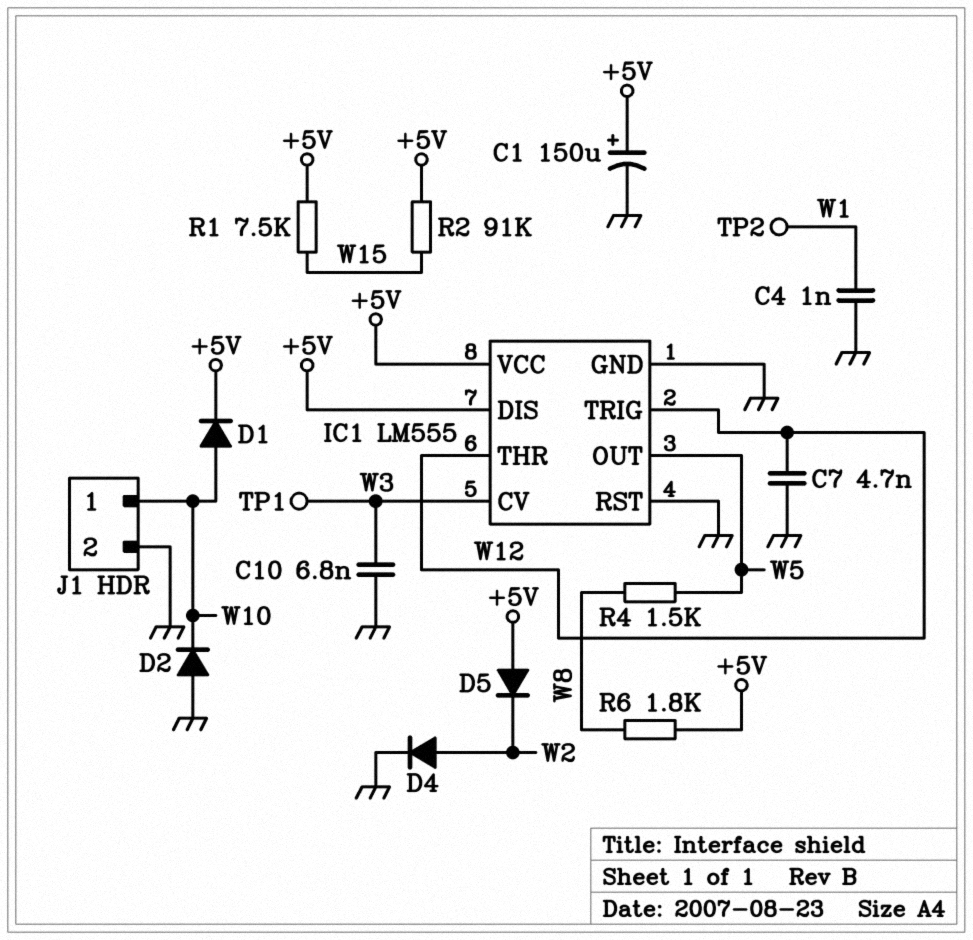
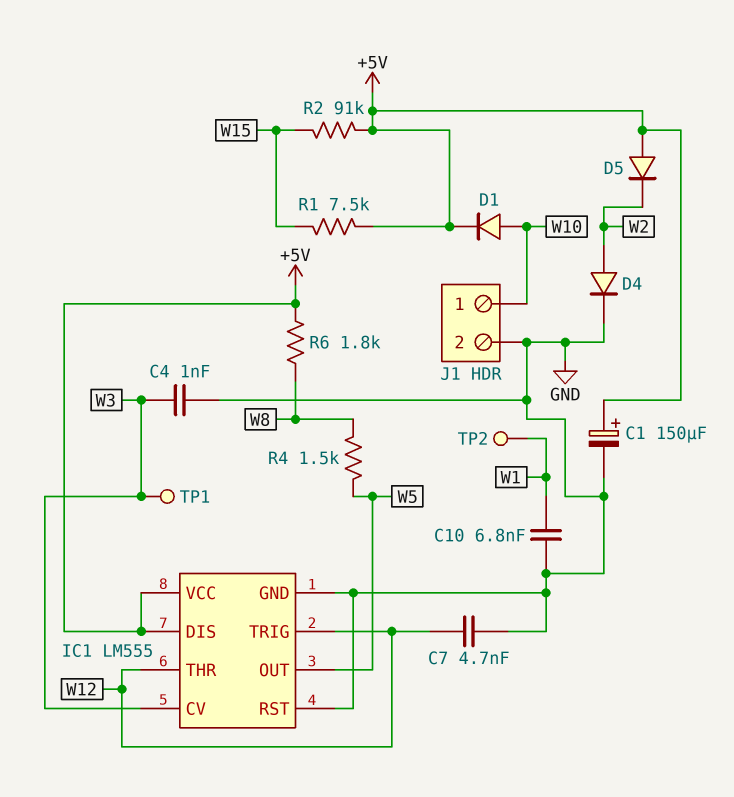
C4: 1nF (GND, W1) -> 1nF (GND, W3)
C10: 6.8nF (GND, W3) -> 6.8nF (GND, W1)
D2: diode (A GND, K W10) -> none

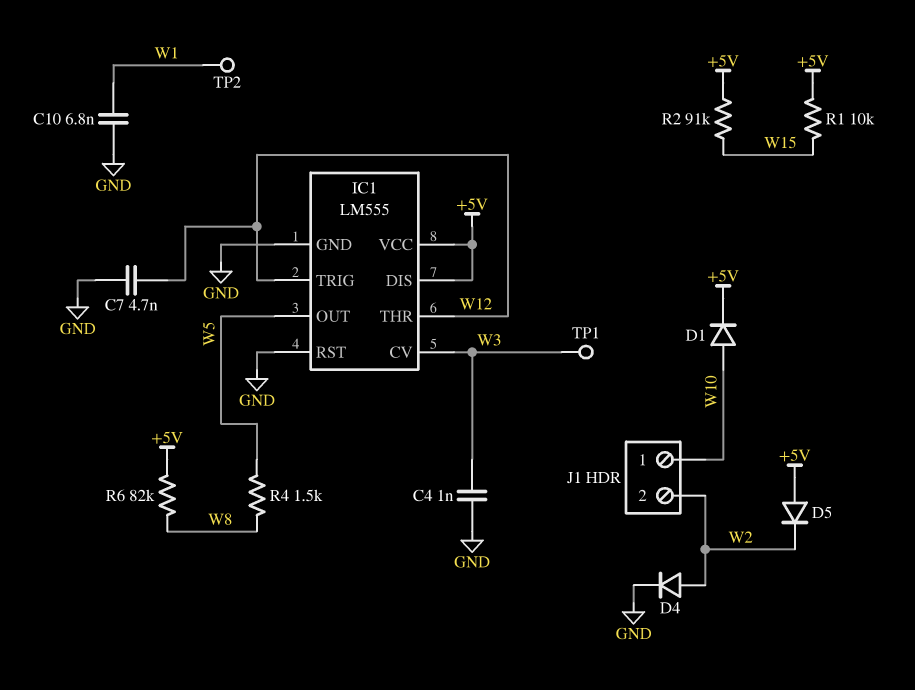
C1: 150uF (plus +5V, minus GND) -> none
J1 pin 2: GND -> W2
R1: 7.5k (+5V, W15) -> 10k (+5V, W15)
R6: 1.8k (+5V, W8) -> 82k (+5V, W8)

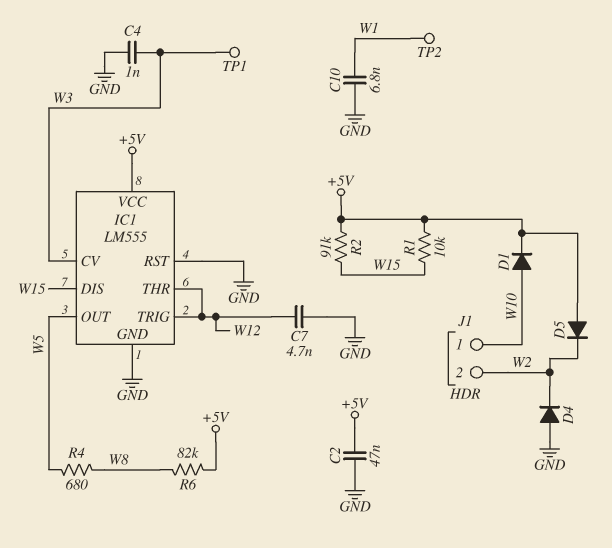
C2: none -> 47nF (+5V, GND)
D4: diode (A W2, K GND) -> diode (A GND, K W2)
IC1 pin DIS: +5V -> W15
R4: 1.5k (W5, W8) -> 680 (W5, W8)

